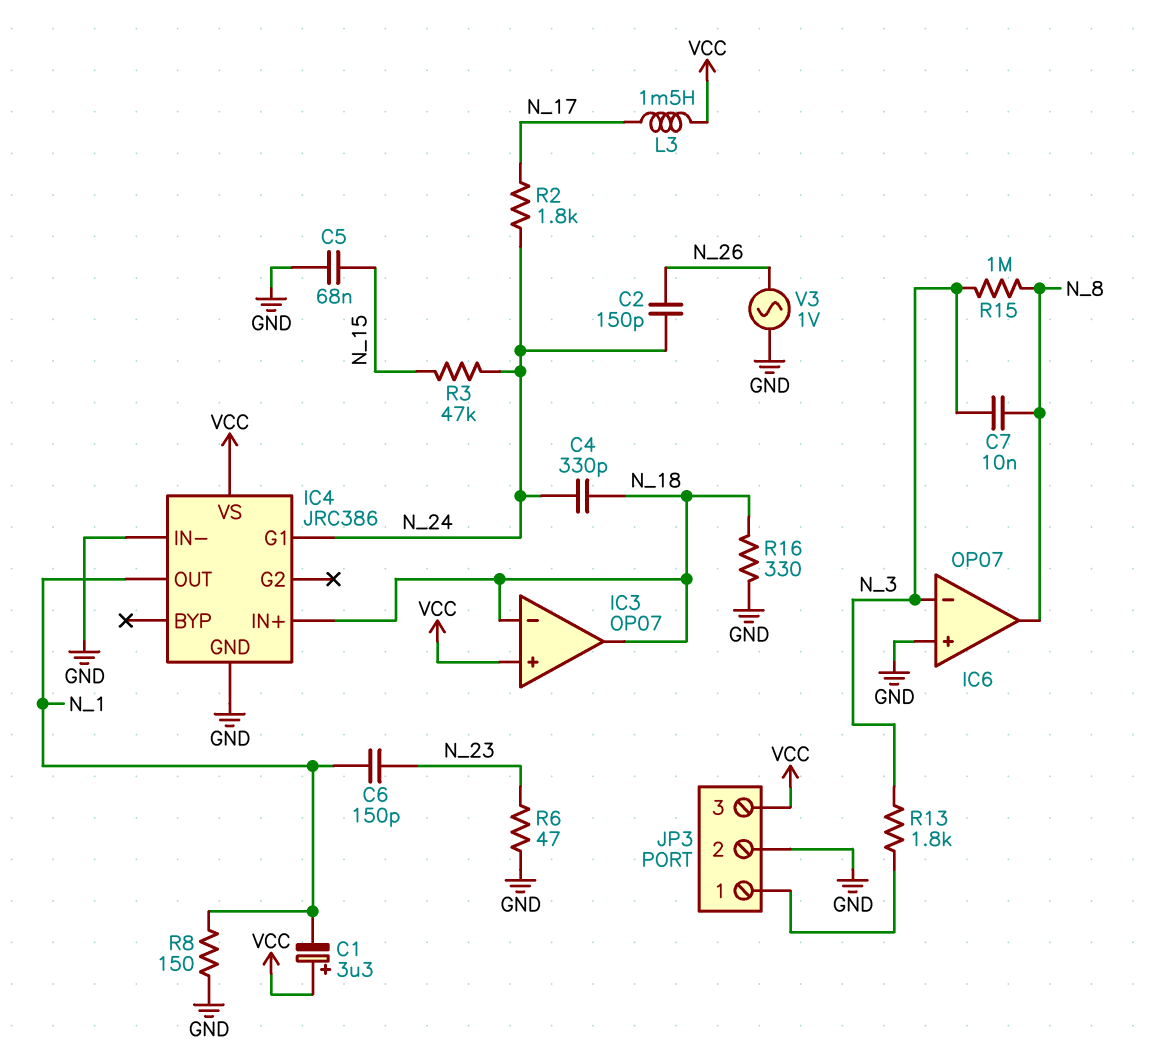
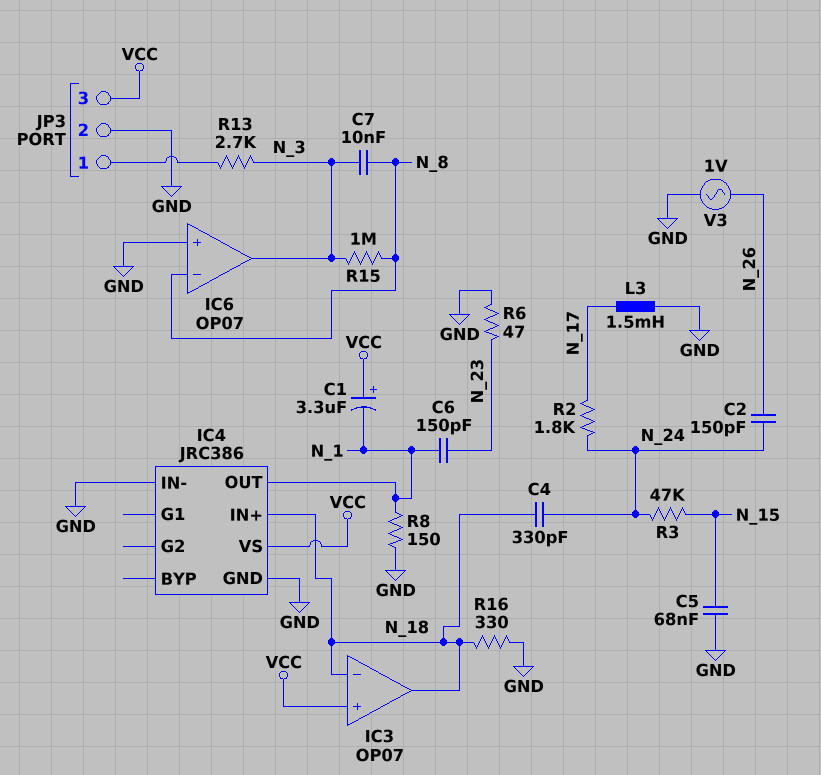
IC4 pin G1: N_24 -> none
IC6 pin in-: N_3 -> N_8
IC6 pin out: N_8 -> N_3
L3: 1.5mH (N_17, VCC) -> 1.5mH (GND, N_17)
R13: 1.8k (JP3/1, N_3) -> 2.7k (JP3/1, N_3)

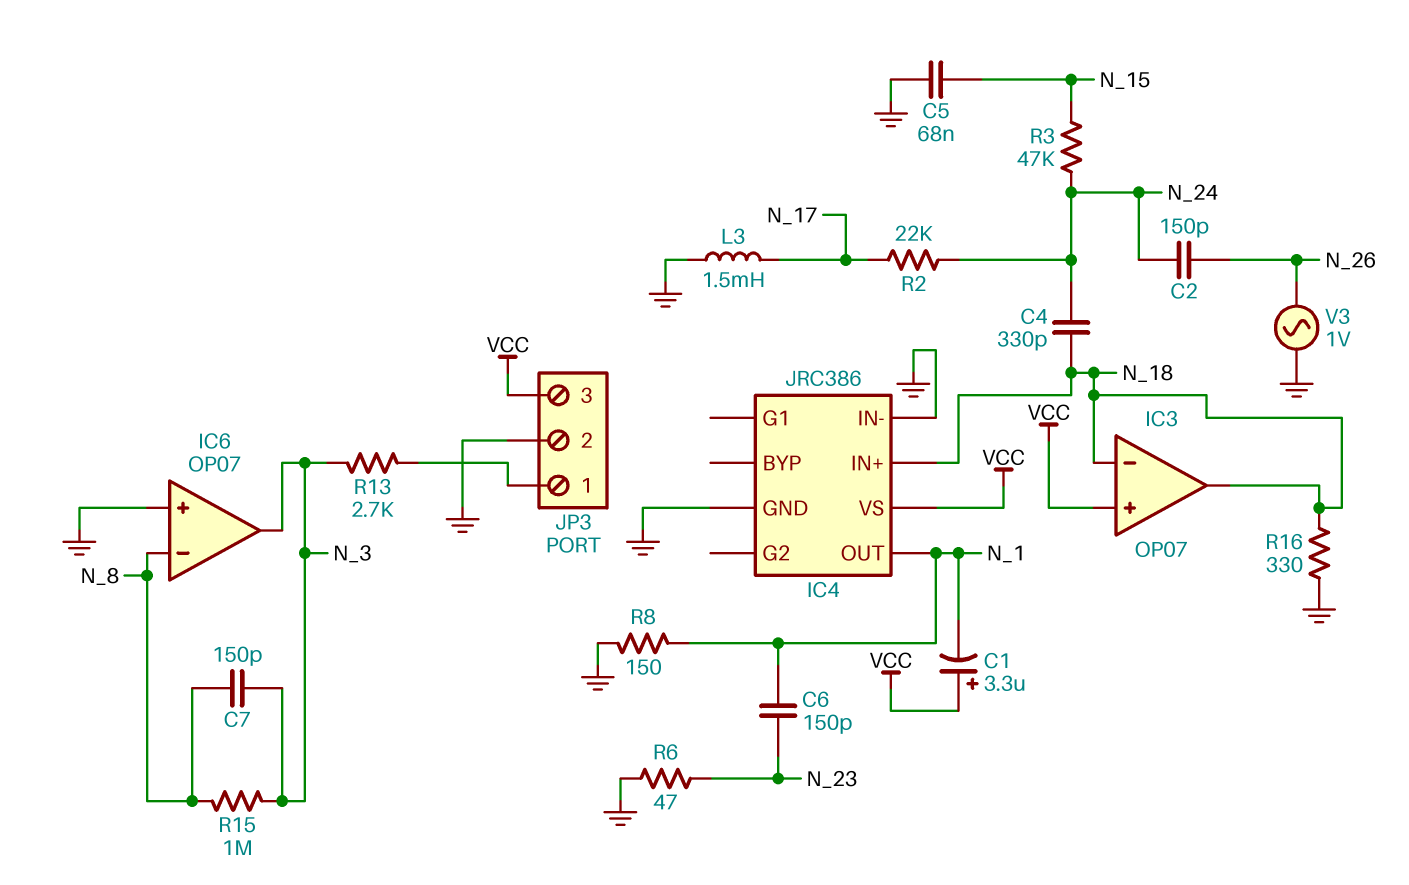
C7: 10nF (N_3, N_8) -> 150pF (N_3, N_8)
R2: 1.8k (N_17, N_24) -> 22k (N_17, N_24)

